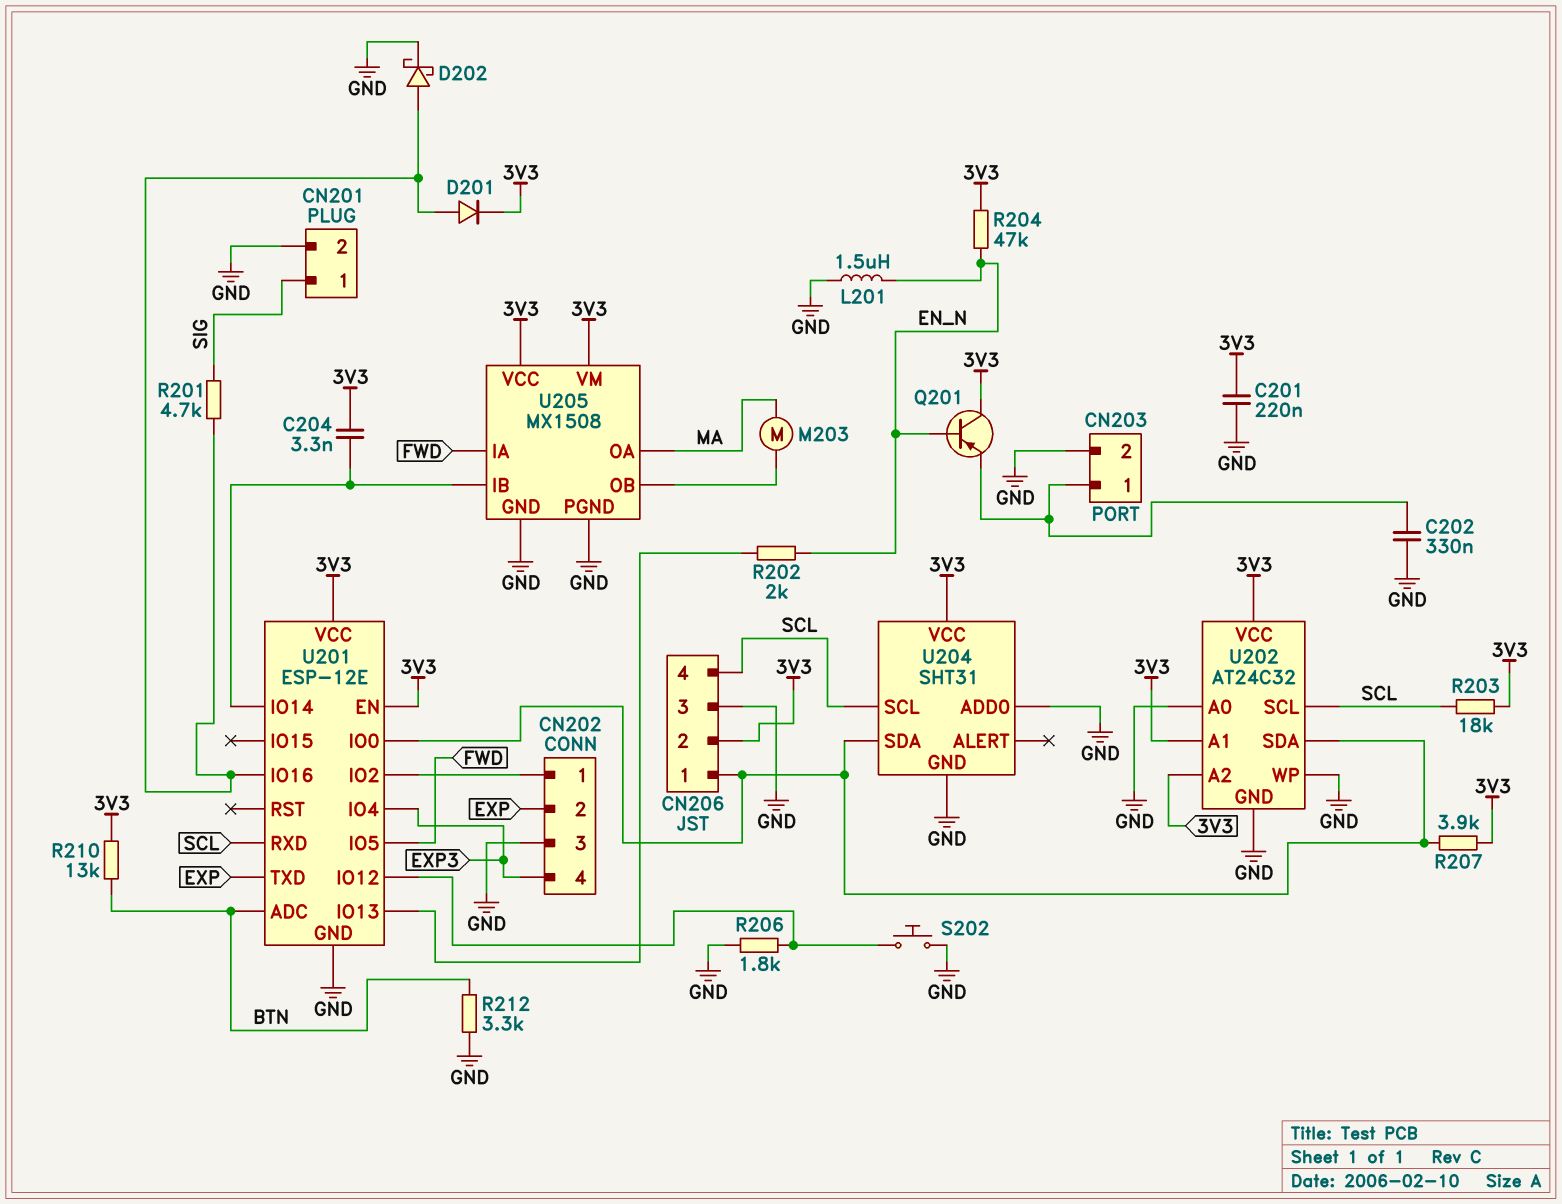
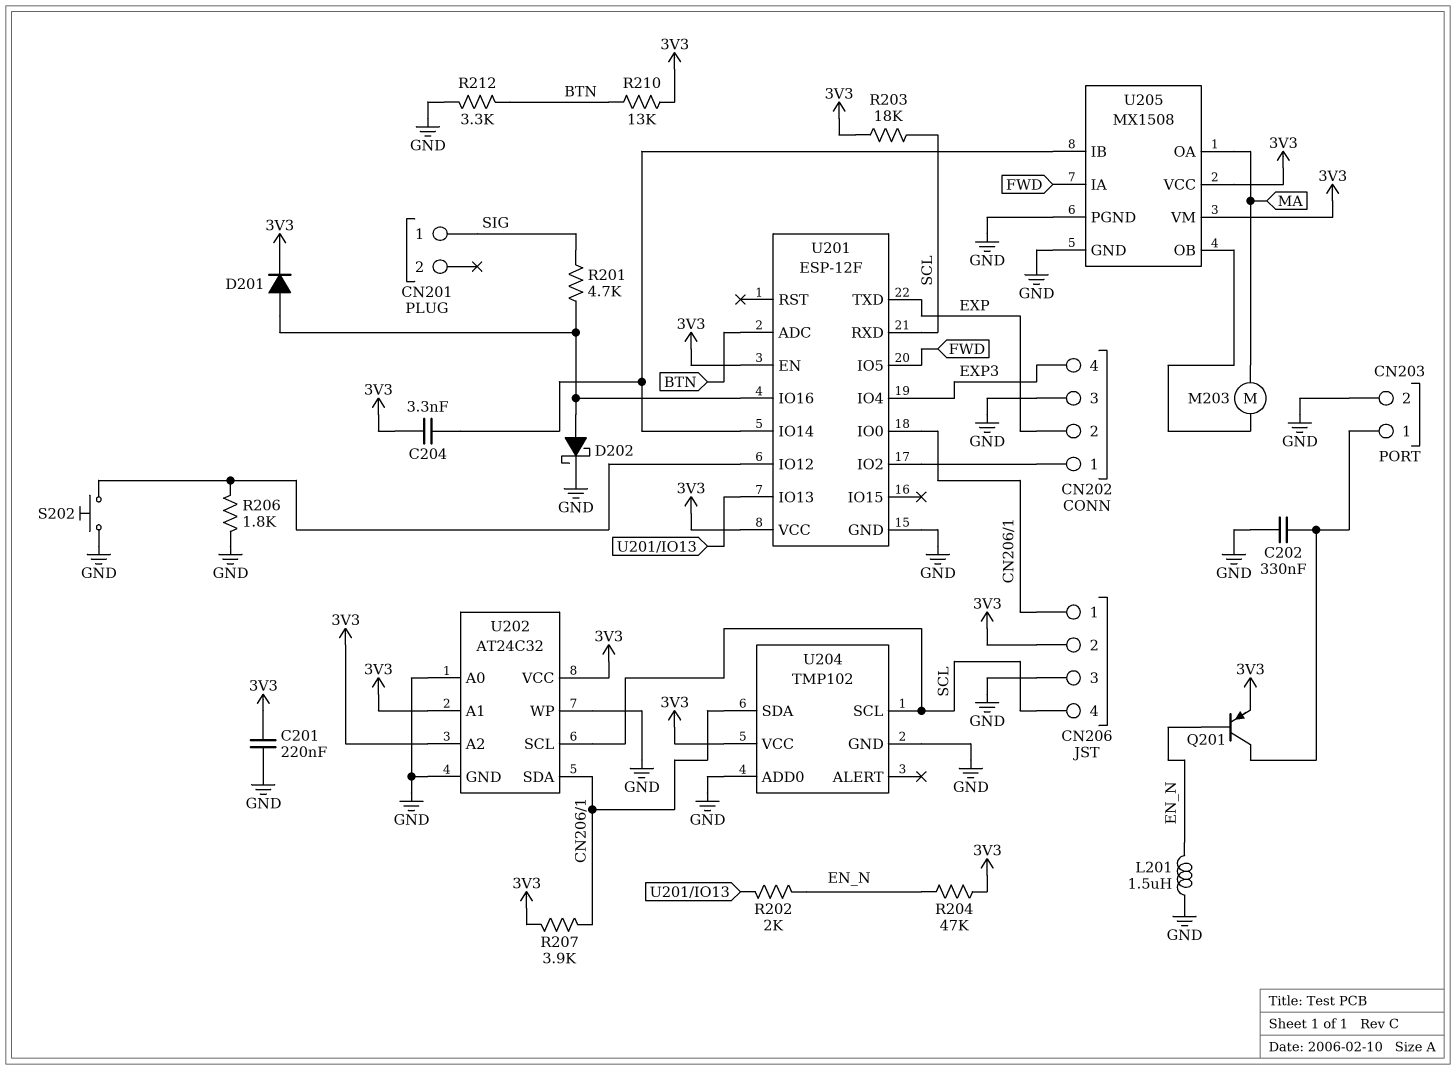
CN201 pin 2: GND -> none
Q201: PNP (B EN_N, C 3V3, E CN203/1) -> PNP (B EN_N, C CN203/1, E 3V3)
U201: ESP-12E -> ESP-12F
U204: SHT31 -> TMP102

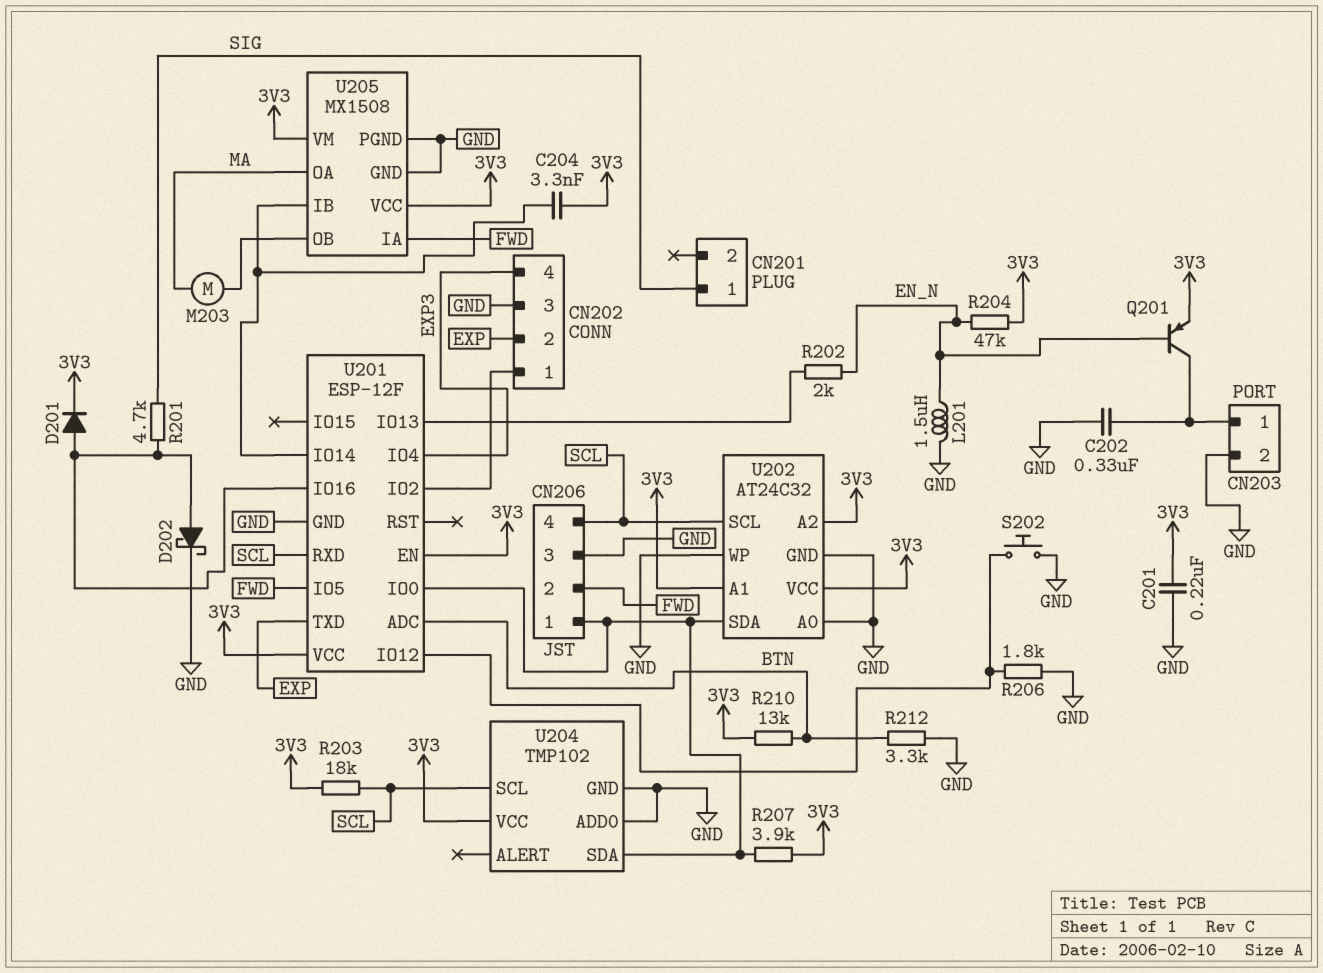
CN206 pin 2: 3V3 -> FWD

